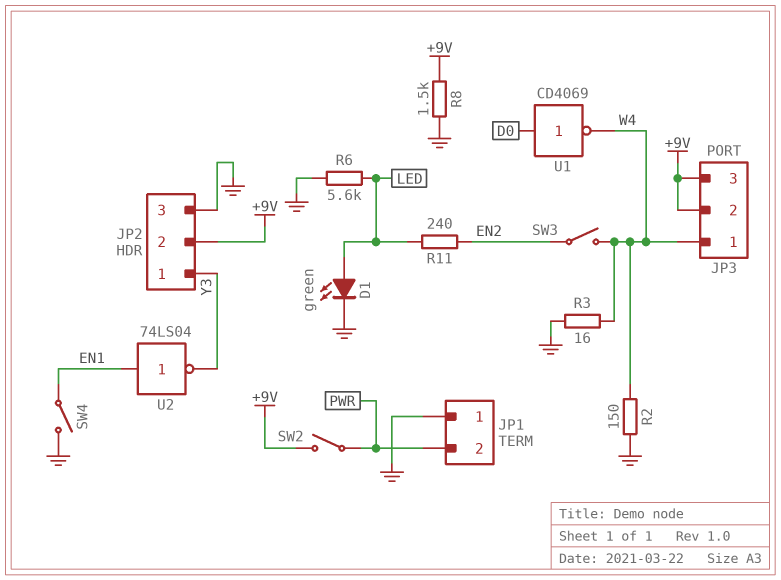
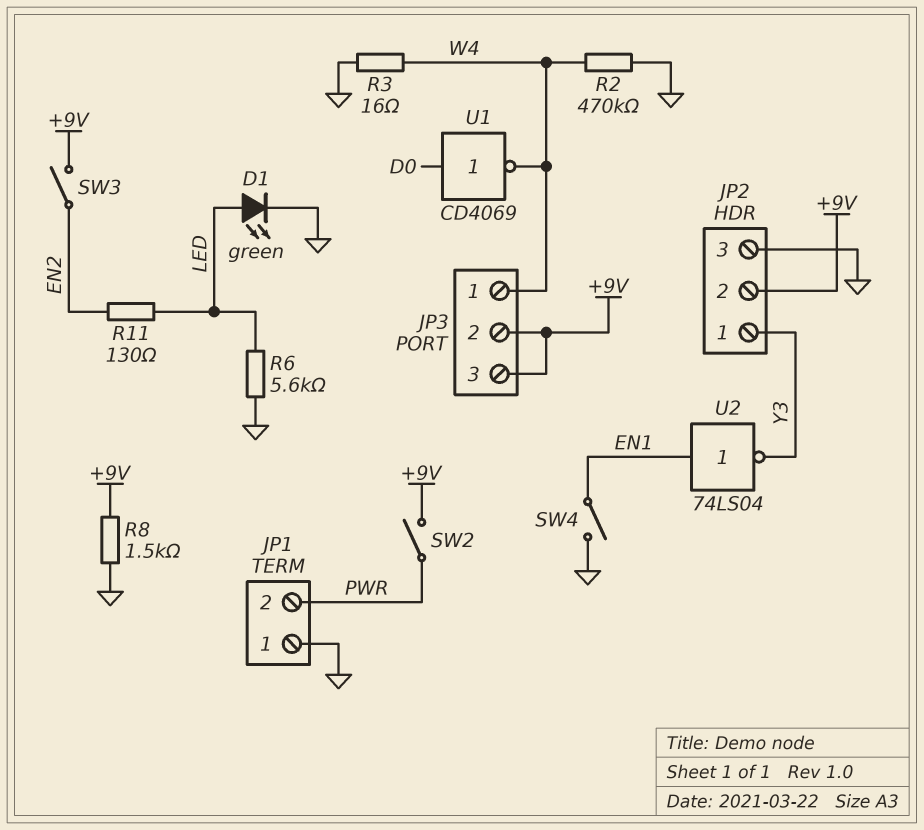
R2: 150 (GND, W4) -> 470k (GND, W4)
R11: 240 (EN2, LED) -> 130 (EN2, LED)
SW3: switch (EN2, W4) -> switch (+9V, EN2)

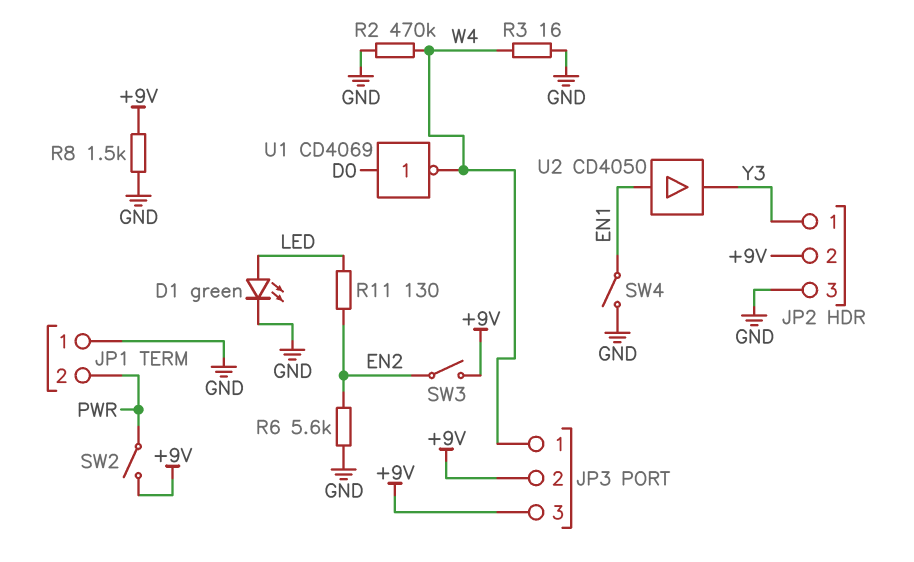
R6: 5.6k (GND, LED) -> 5.6k (EN2, GND)
U2: NOT 74LS04 (in EN1, out Y3) -> buffer CD4050 (in EN1, out Y3)

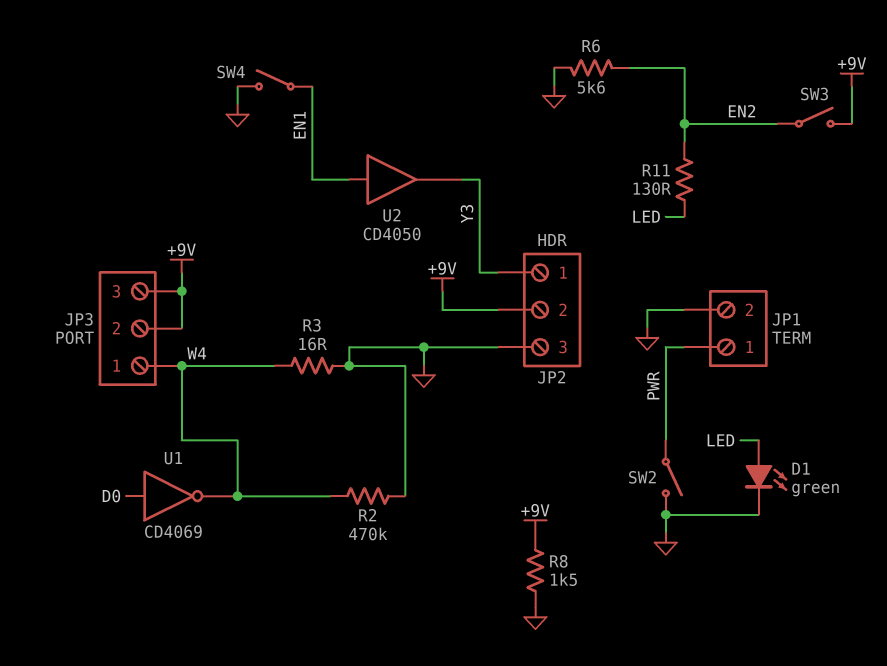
JP1 pin 1: GND -> PWR
JP1 pin 2: PWR -> GND
SW2: switch (+9V, PWR) -> switch (GND, PWR)

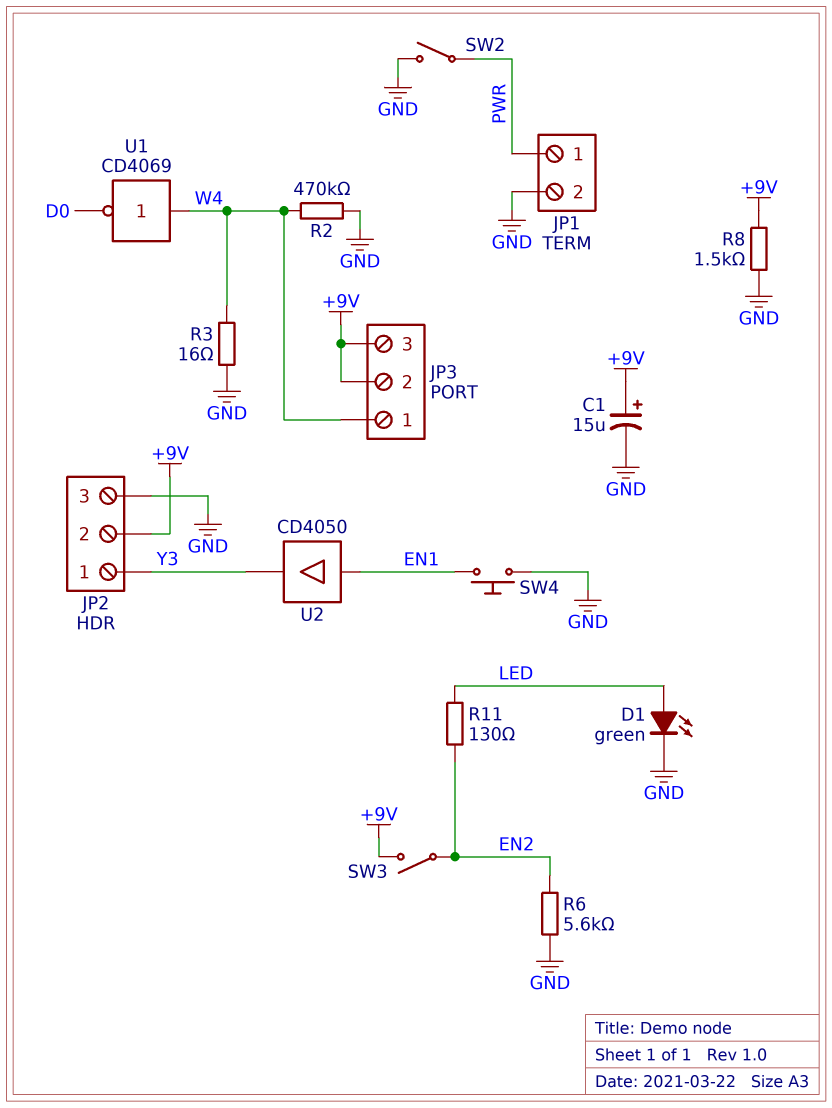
C1: none -> 15uF (plus +9V, minus GND)
SW4: switch (EN1, GND) -> button (EN1, GND)
U1: NOT CD4069 (in D0, out W4) -> NOT CD4069 (in W4, out D0)

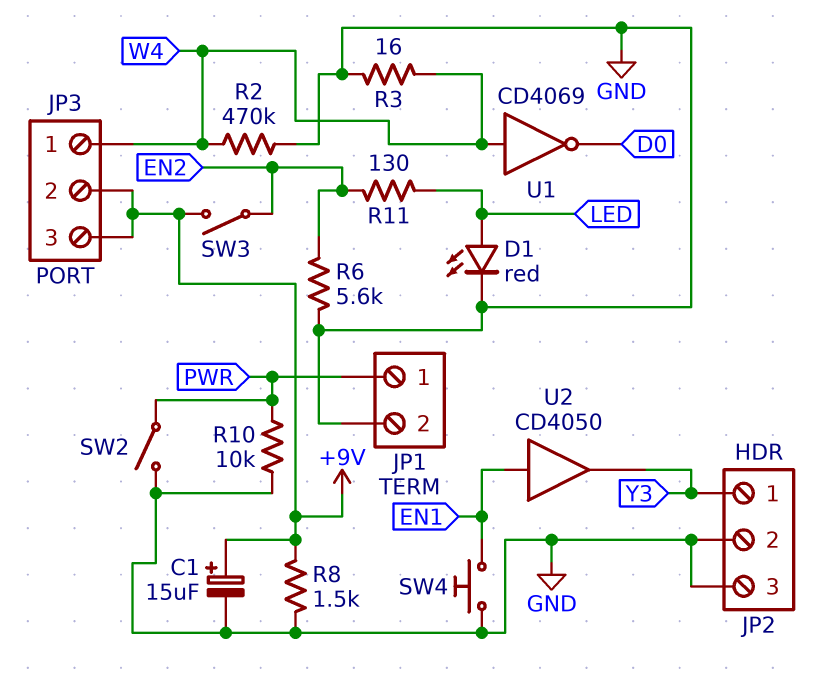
D1: LED green (A LED, K GND) -> LED red (A LED, K GND)
JP2 pin 2: +9V -> GND
R10: none -> 10k (GND, PWR)

